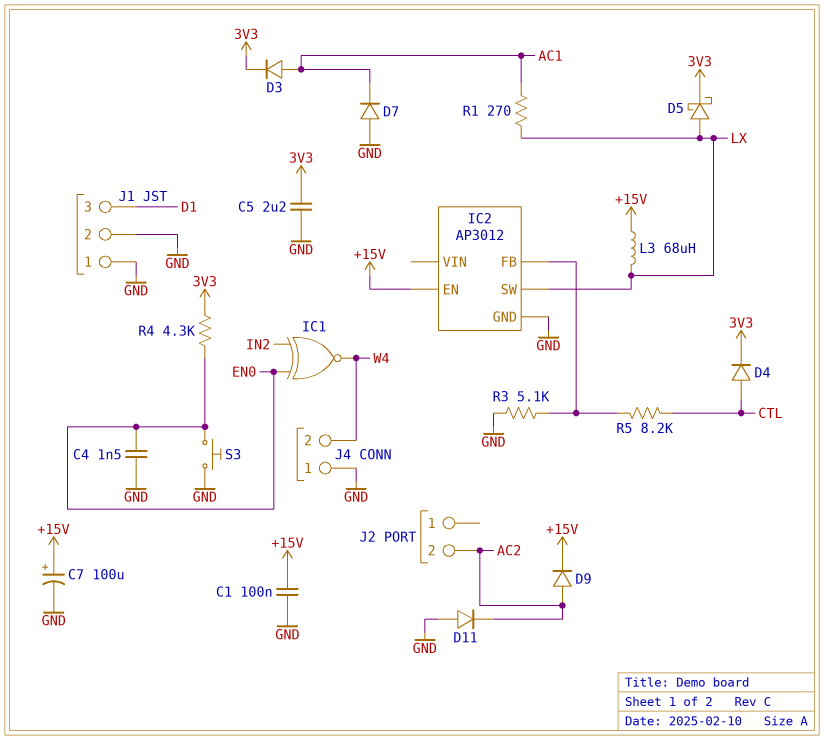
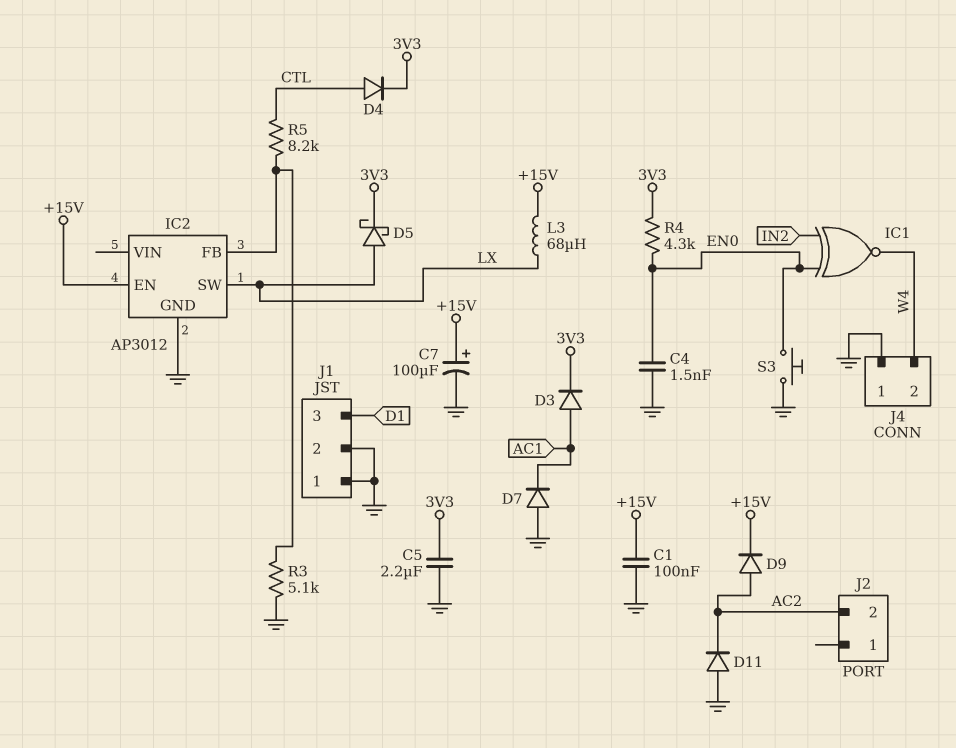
R1: 270 (AC1, LX) -> none

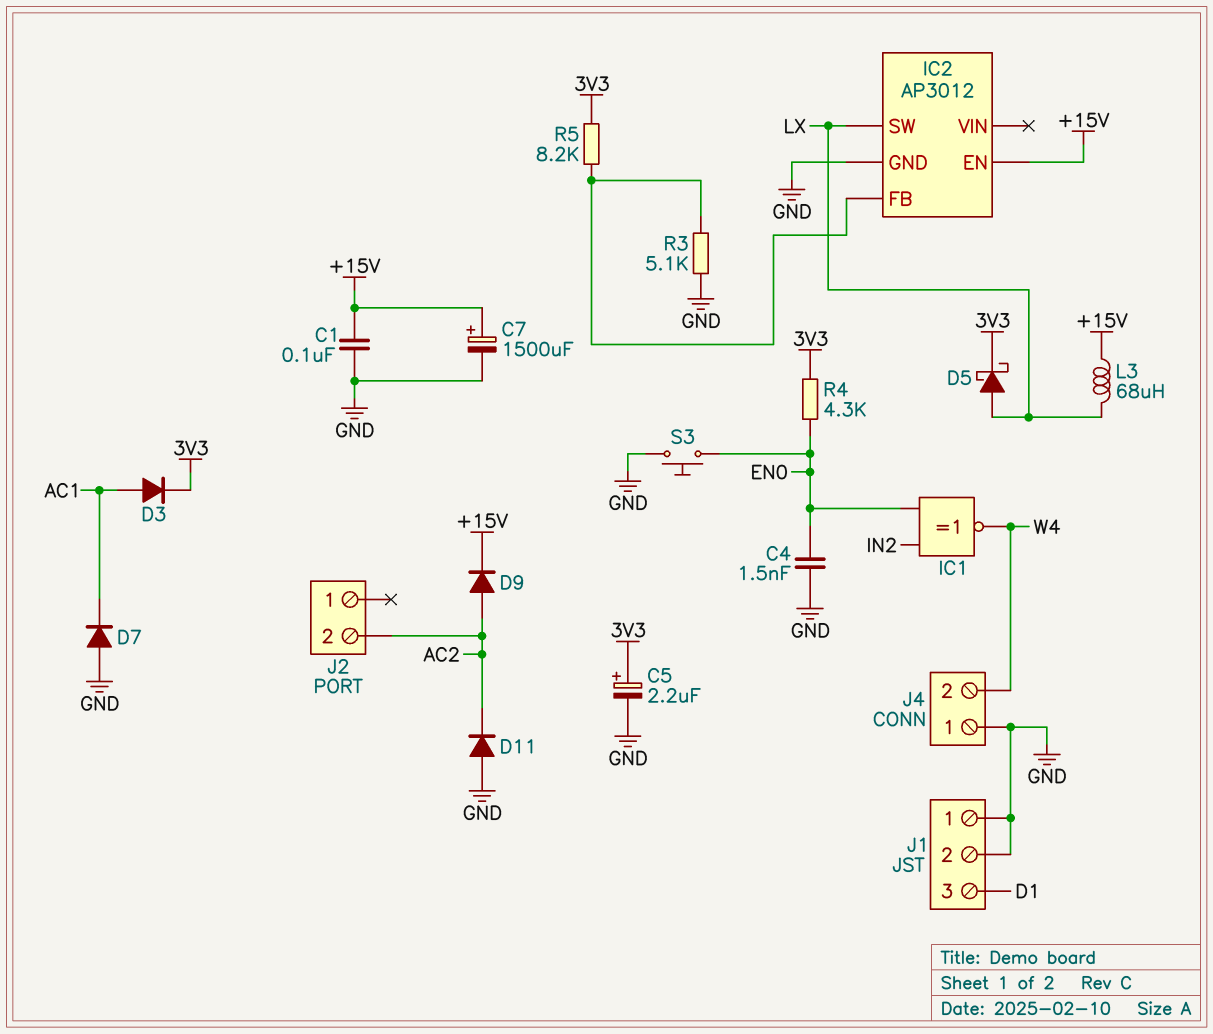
C5: 2.2uF (3V3, GND) -> 2.2uF (plus 3V3, minus GND)
C7: 100uF (plus +15V, minus GND) -> 1500uF (plus +15V, minus GND)
D4: diode (A CTL, K 3V3) -> none
R5: 8.2k (CTL, IC2/FB) -> 8.2k (3V3, IC2/FB)

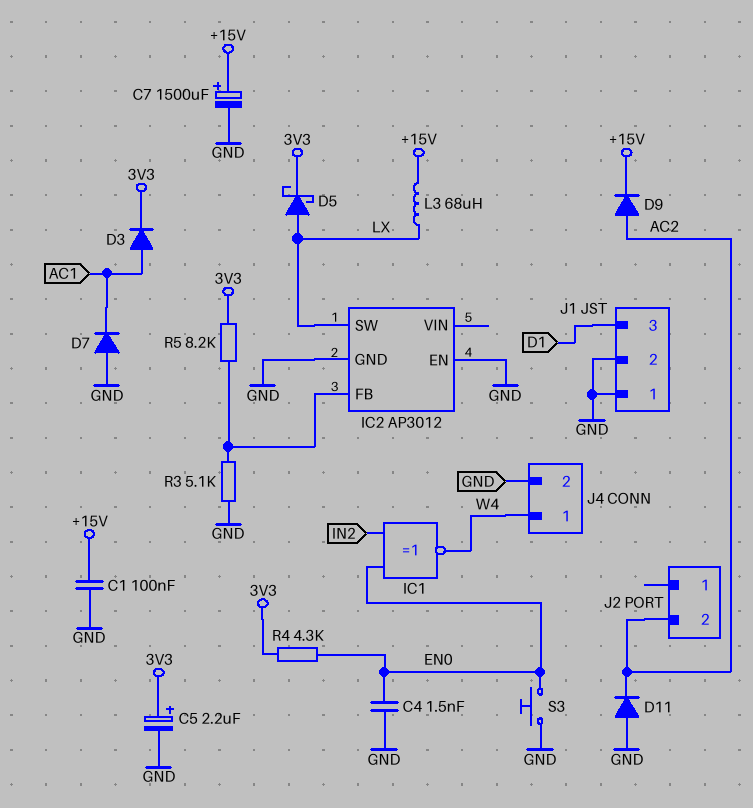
IC2 pin EN: +15V -> GND
J4 pin 1: GND -> W4
J4 pin 2: W4 -> GND

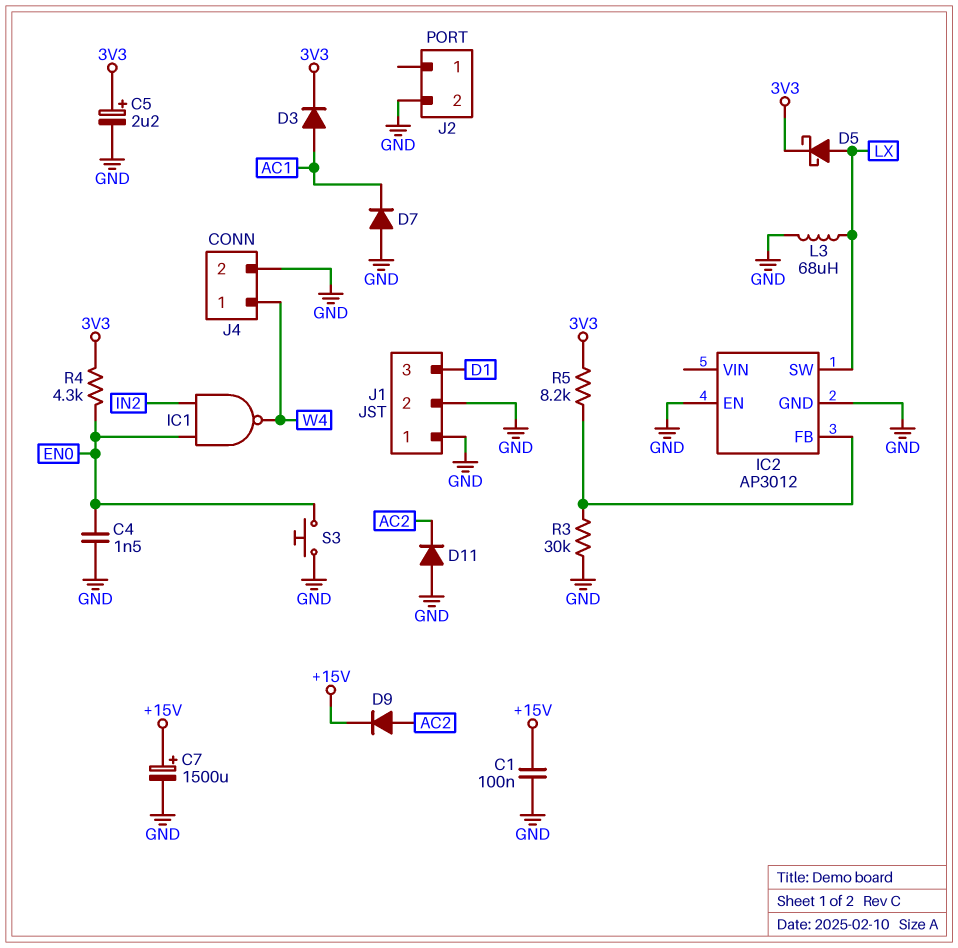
IC1: XNOR (in EN0, in IN2, out W4) -> NAND (in EN0, in IN2, out W4)
J2 pin 2: AC2 -> GND
L3: 68uH (+15V, LX) -> 68uH (GND, LX)
R3: 5.1k (GND, IC2/FB) -> 30k (GND, IC2/FB)

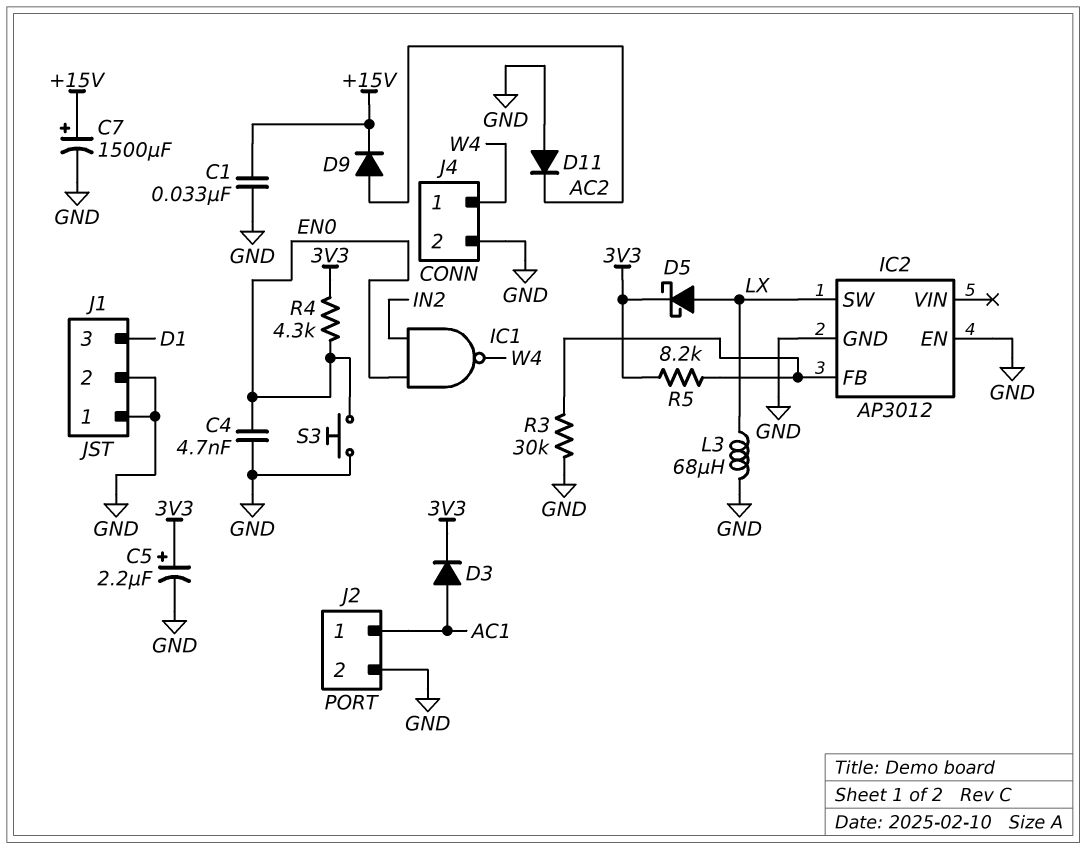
C1: 100nF (+15V, GND) -> 33nF (+15V, GND)
C4: 1.5nF (EN0, GND) -> 4.7nF (EN0, GND)
D7: diode (A GND, K AC1) -> none
J2 pin 1: none -> AC1

